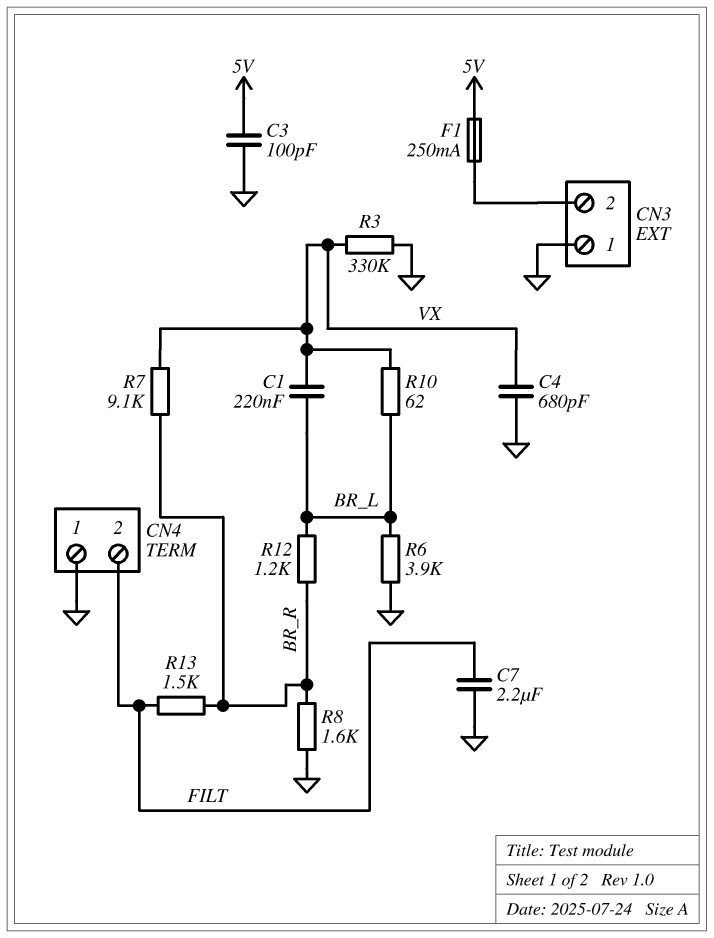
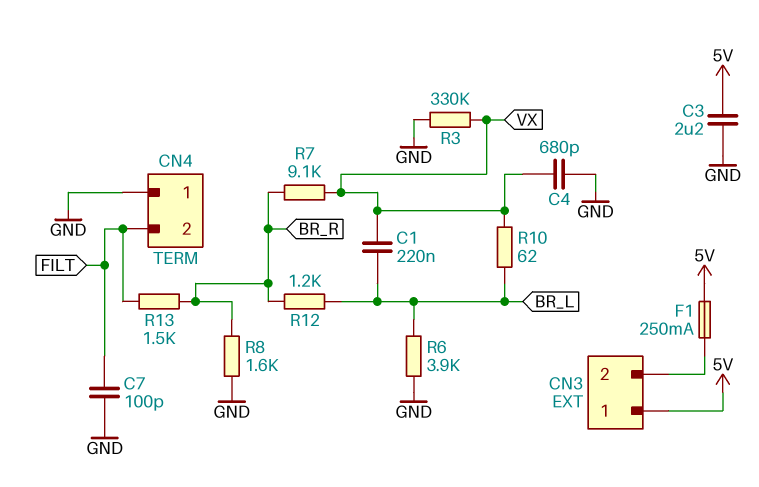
C3: 100pF (5V, GND) -> 2.2uF (5V, GND)
C7: 2.2uF (FILT, GND) -> 100pF (FILT, GND)
CN3 pin 1: GND -> 5V

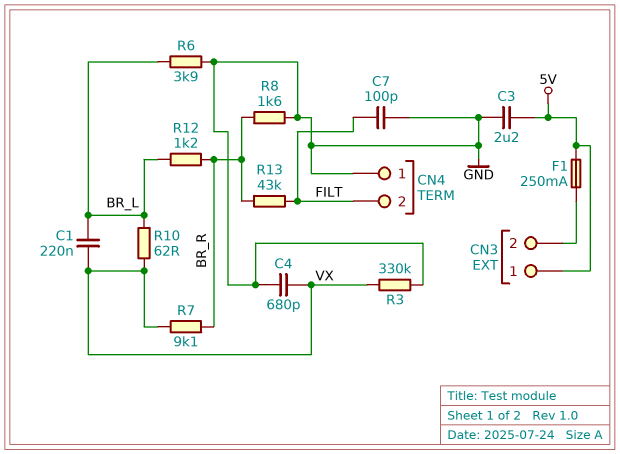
R13: 1.5k (BR_R, FILT) -> 43k (BR_R, FILT)

